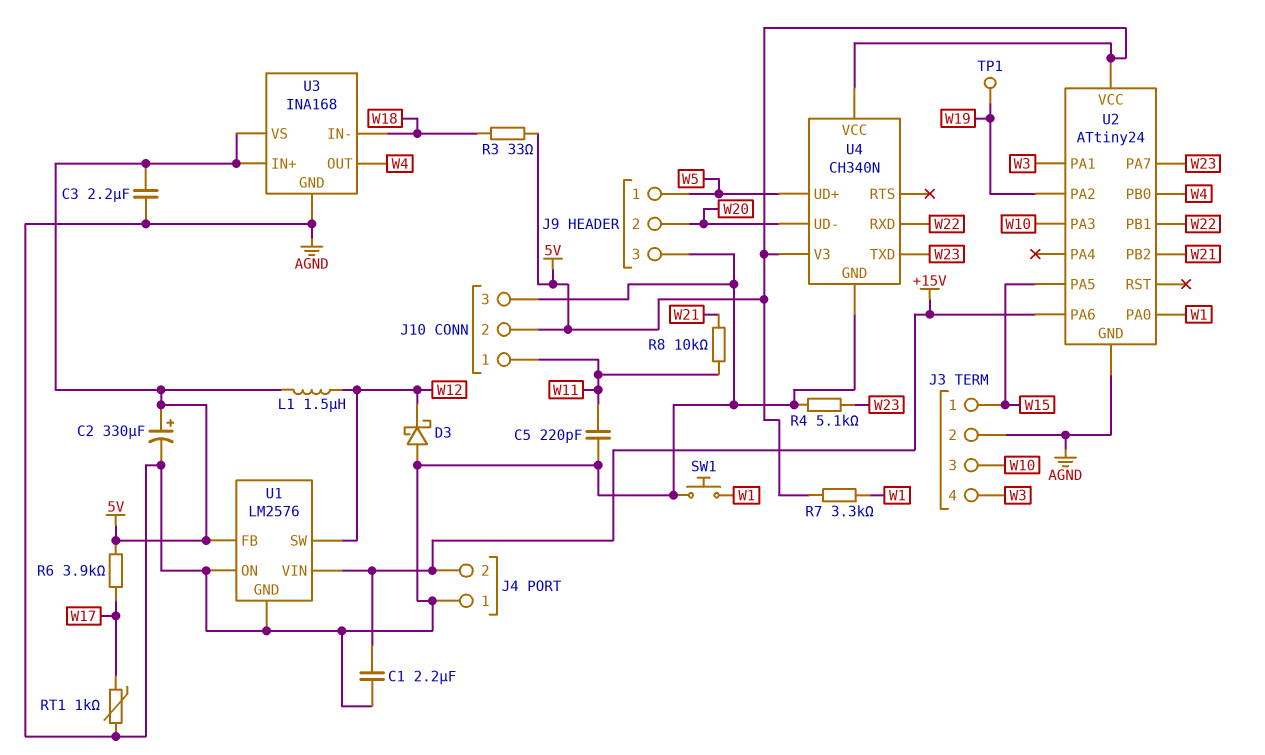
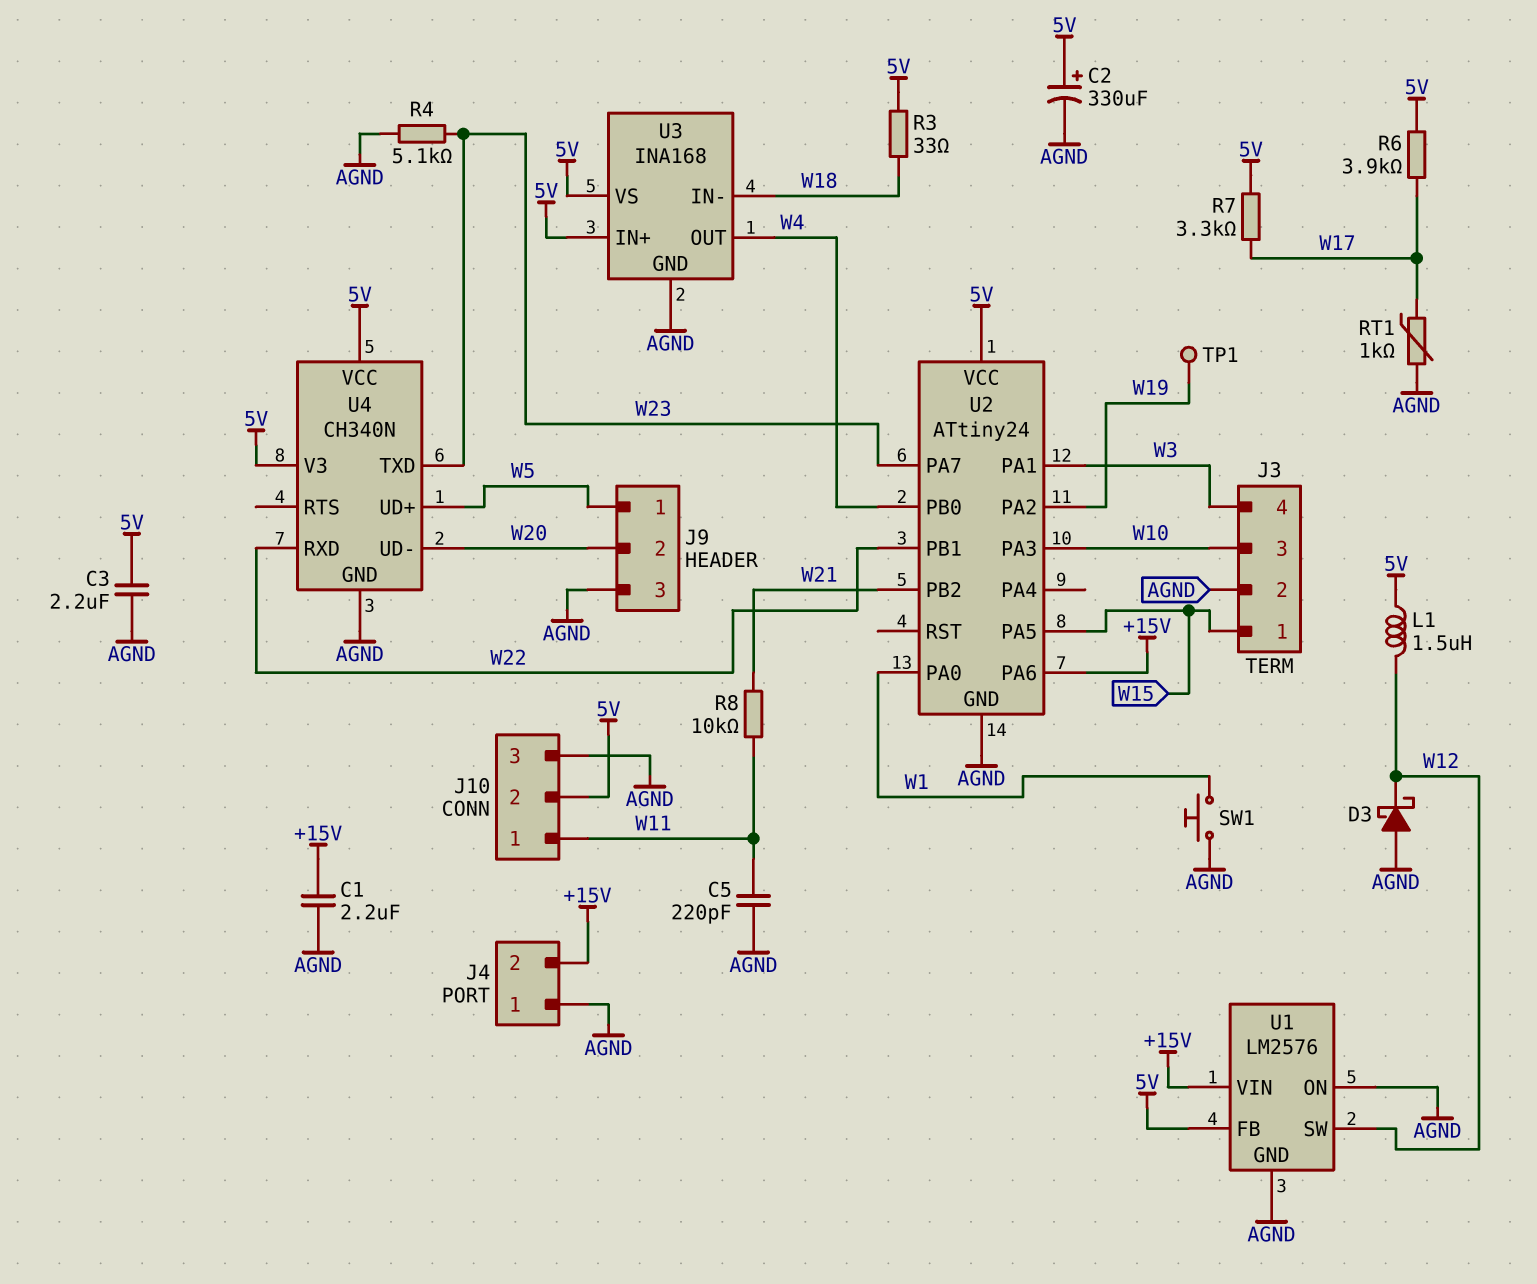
R7: 3.3k (5V, W1) -> 3.3k (5V, W17)

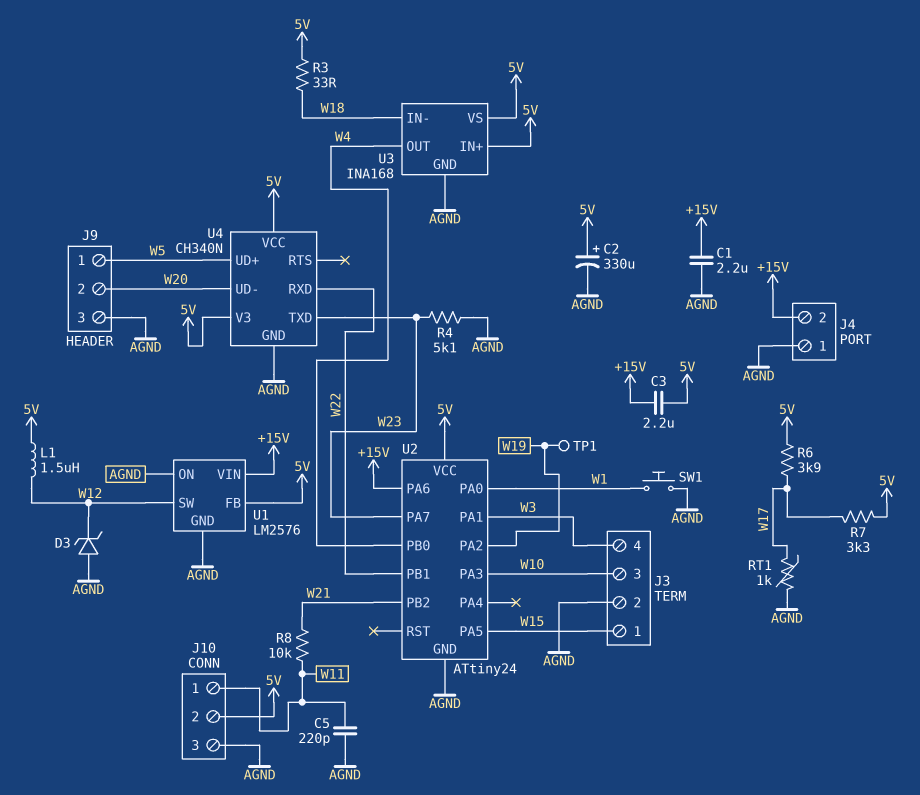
C3: 2.2uF (5V, AGND) -> 2.2uF (+15V, 5V)
D3: schottky (A AGND, K W12) -> zener (A AGND, K W12)

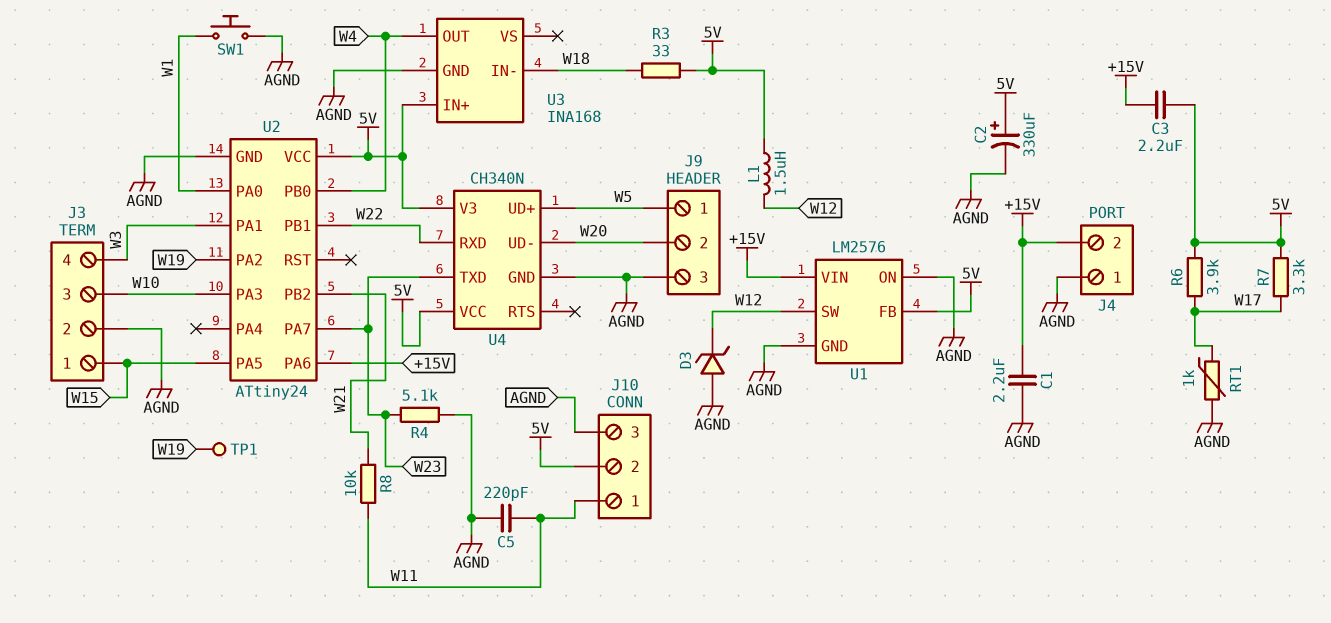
U3 pin VS: 5V -> none

